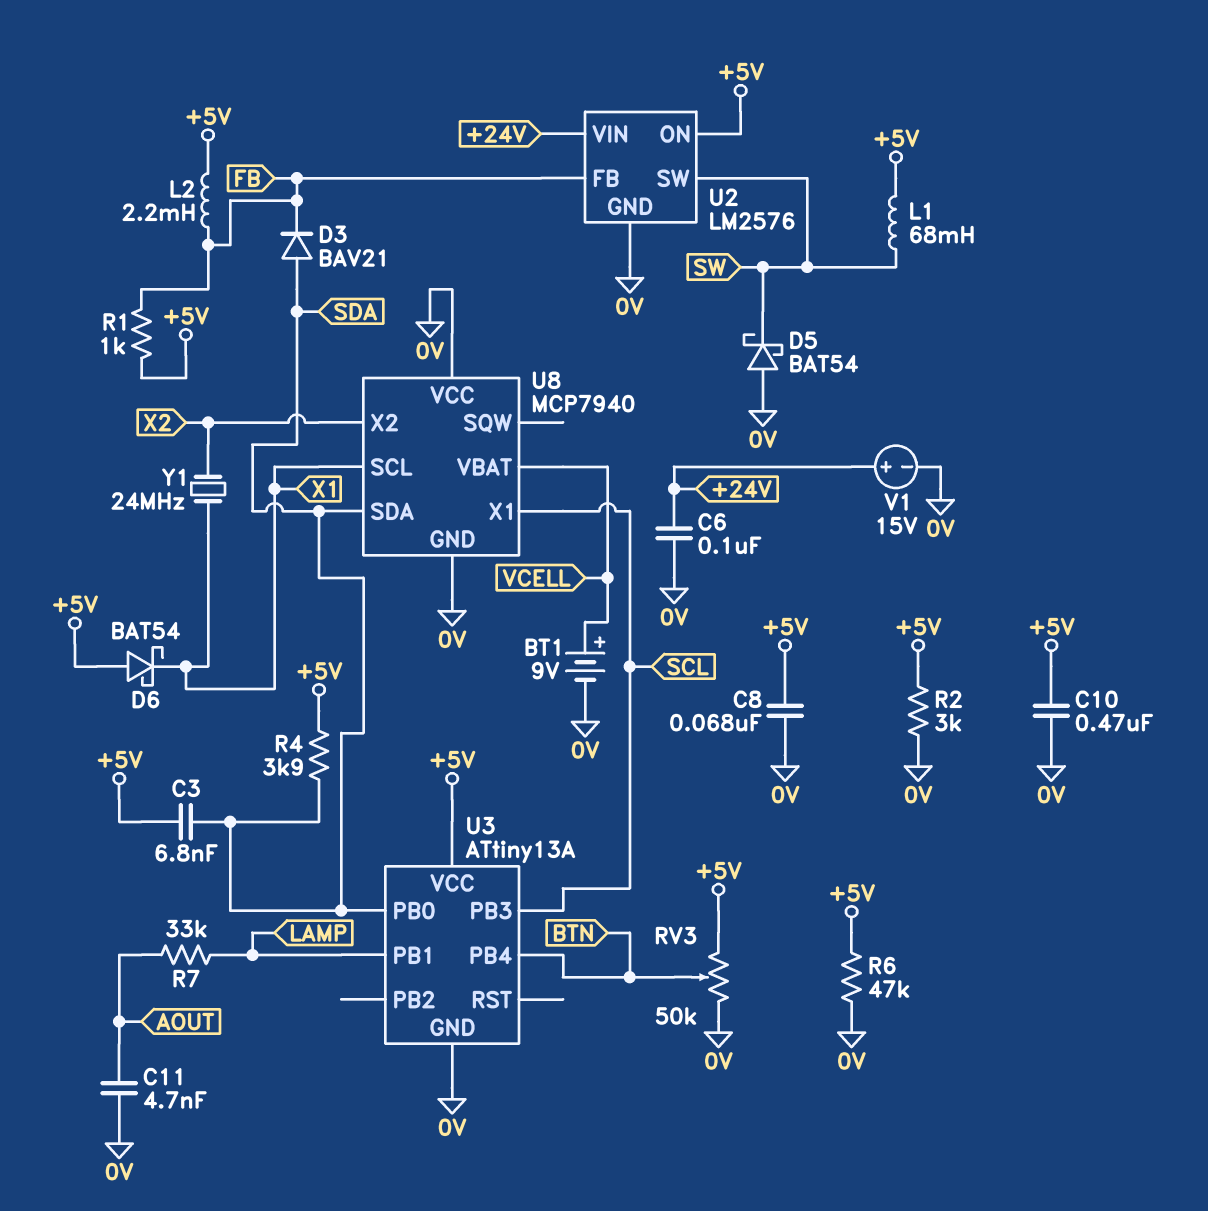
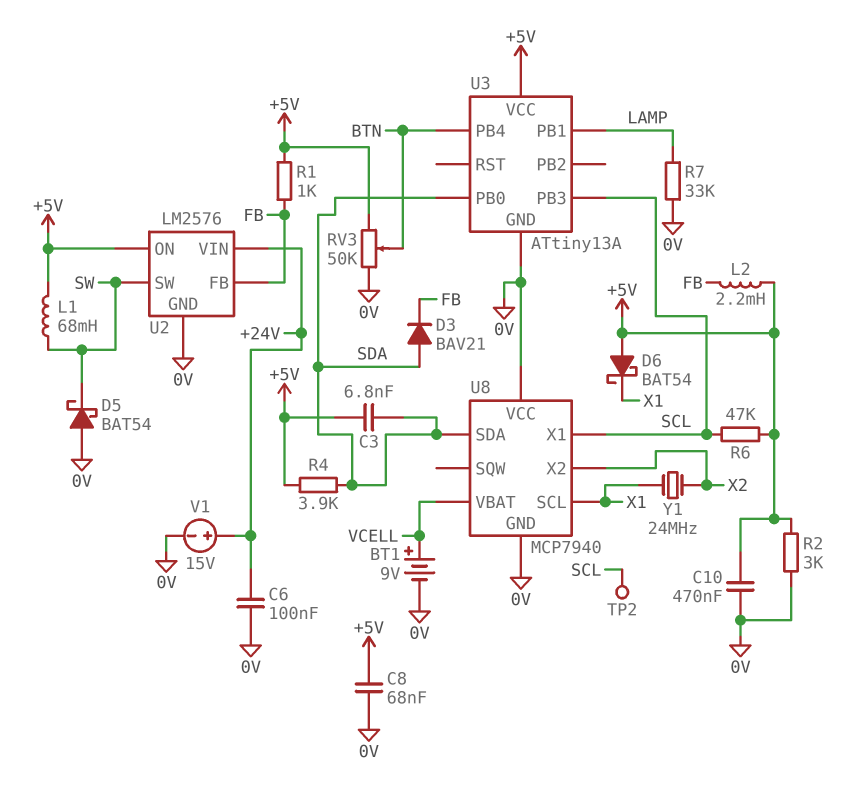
C11: 4.7nF (0V, AOUT) -> none
R6: 47k (+5V, 0V) -> 47k (+5V, SCL)
R7: 33k (AOUT, LAMP) -> 33k (0V, LAMP)
TP2: none -> test point (SCL)

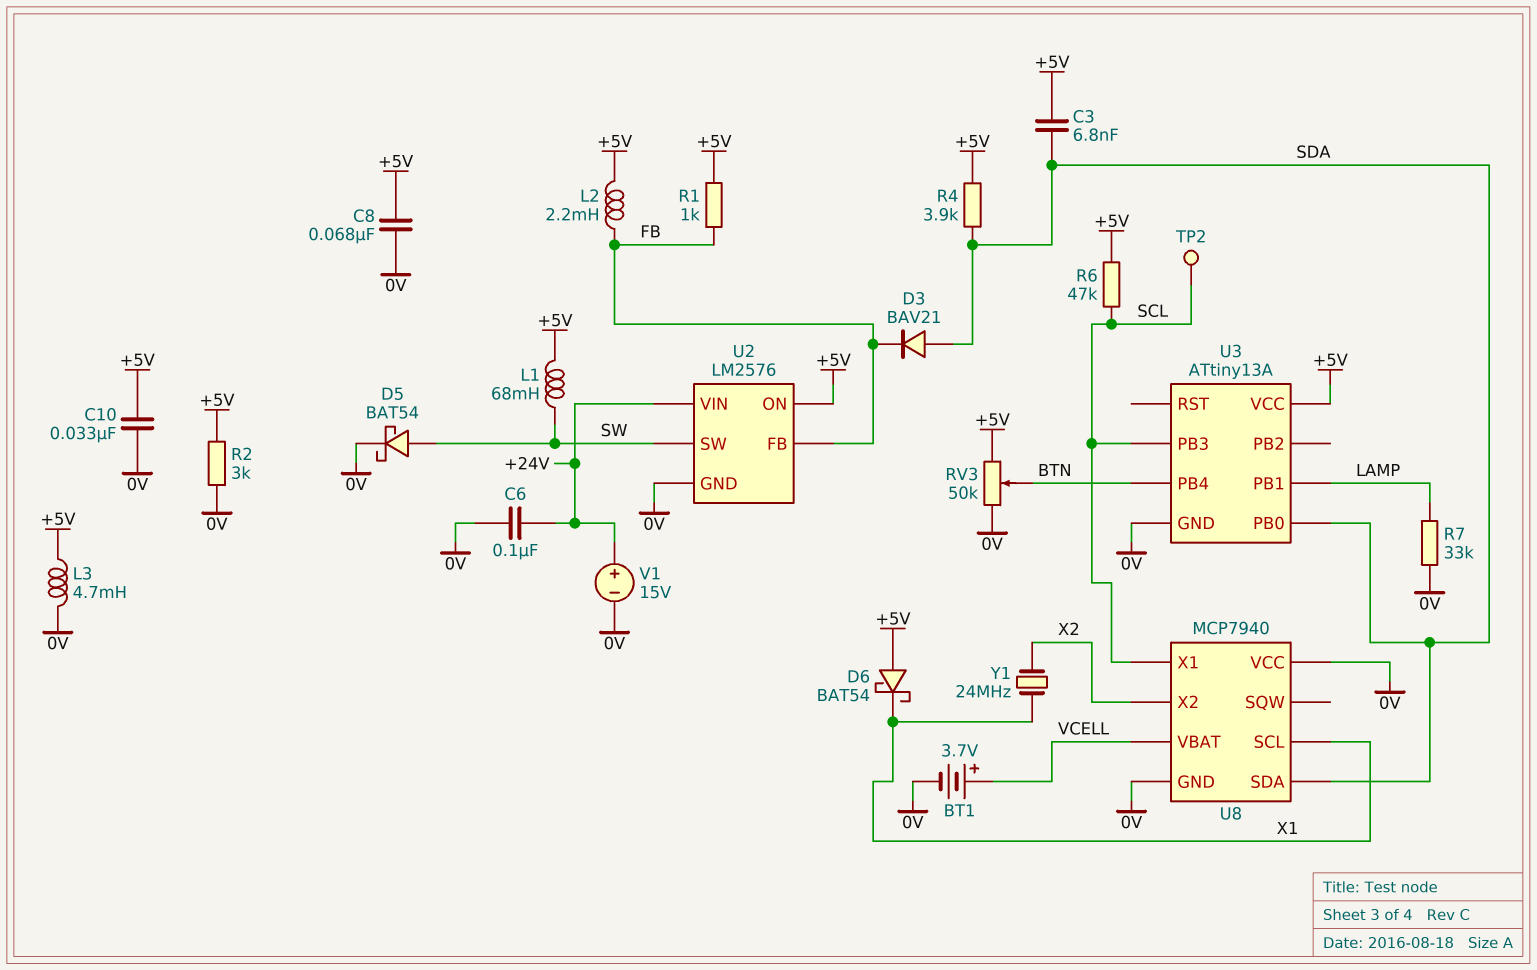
BT1: 9V (plus VCELL, minus 0V) -> 3.7V (plus VCELL, minus 0V)
C10: 470nF (+5V, 0V) -> 33nF (+5V, 0V)
D5: schottky BAT54 (A 0V, K SW) -> schottky BAT54 (A SW, K 0V)
L3: none -> 4.7mH (+5V, 0V)

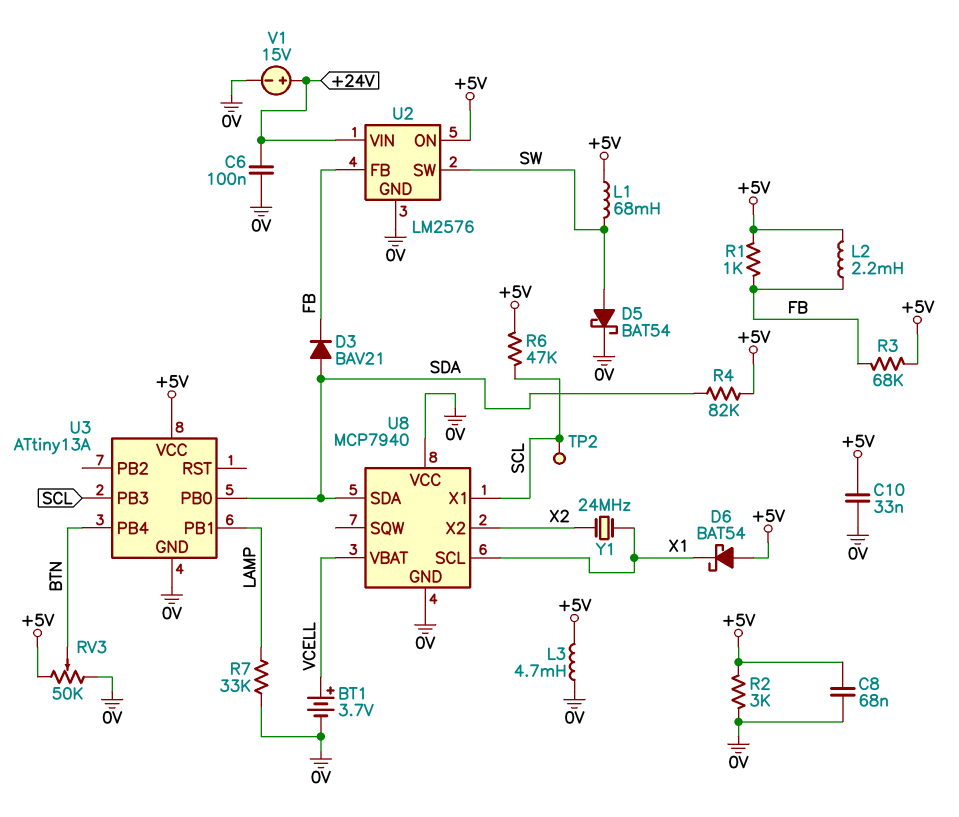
C3: 6.8nF (+5V, SDA) -> none
R3: none -> 68k (+5V, FB)
R4: 3.9k (+5V, SDA) -> 82k (+5V, SDA)

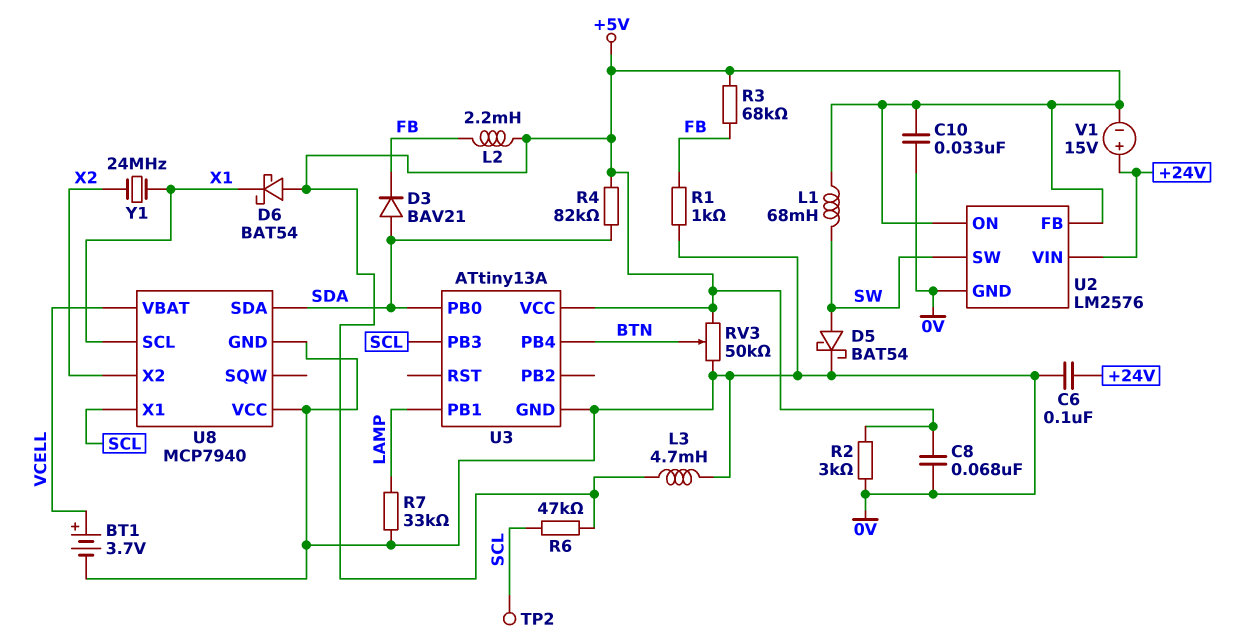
R1: 1k (+5V, FB) -> 1k (0V, FB)
U2 pin FB: FB -> +5V
V1: 15V (plus +24V, minus 0V) -> 15V (plus +24V, minus +5V)

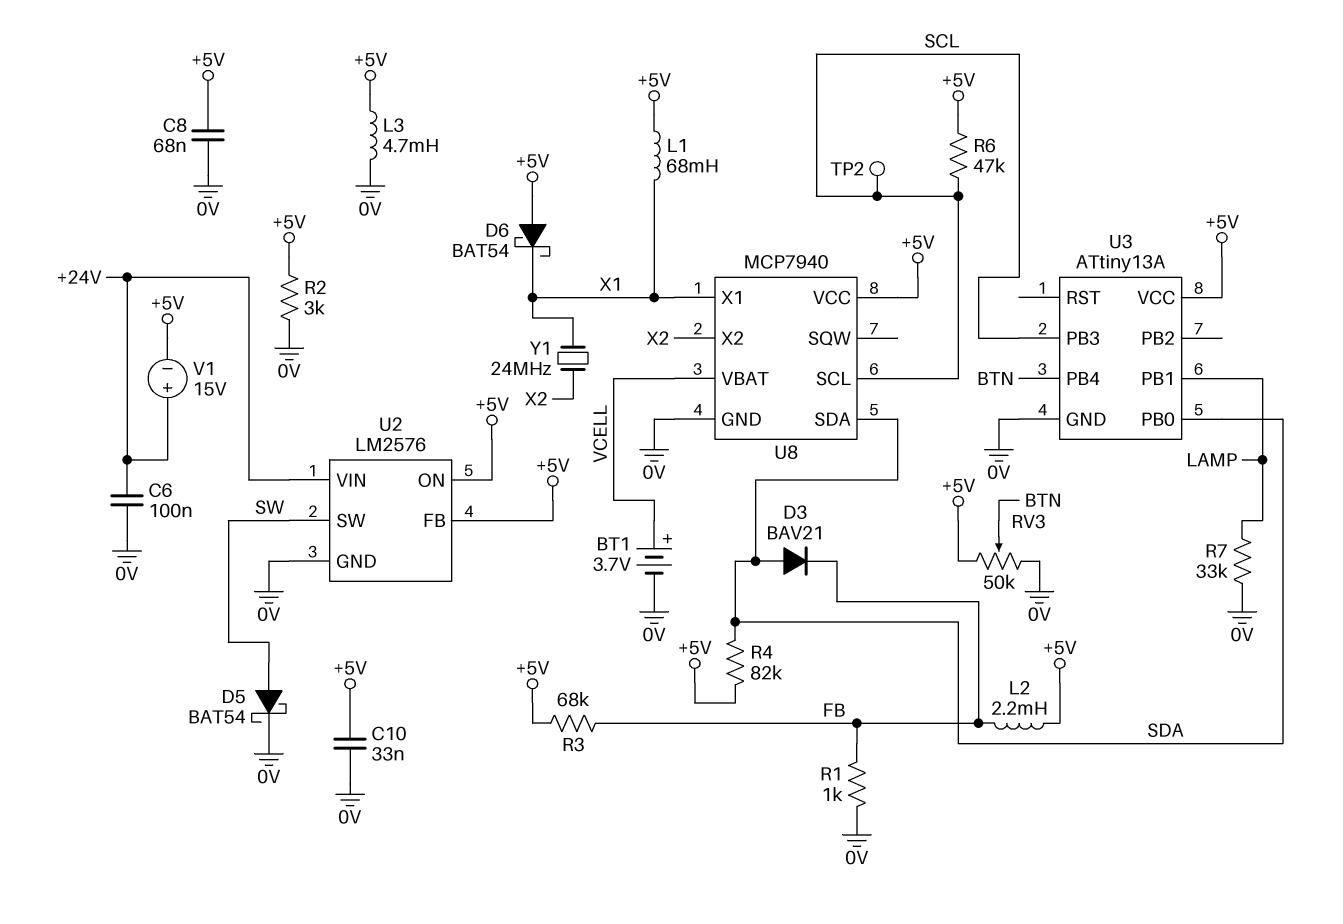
L1: 68mH (+5V, SW) -> 68mH (+5V, X1)
U8 pin SCL: X1 -> SCL
U8 pin VCC: 0V -> +5V
U8 pin X1: SCL -> X1

